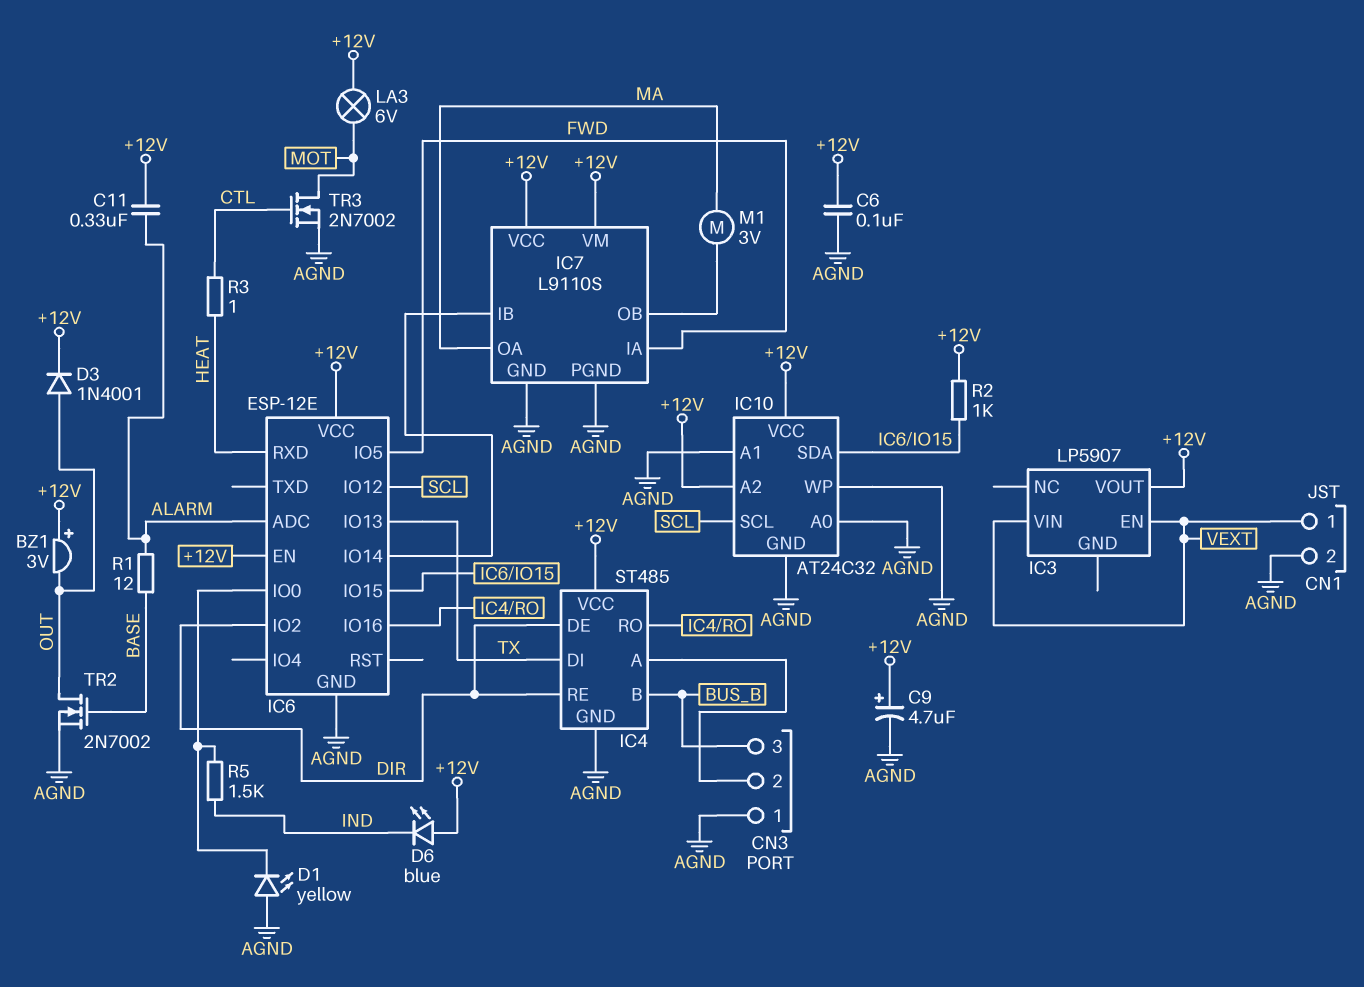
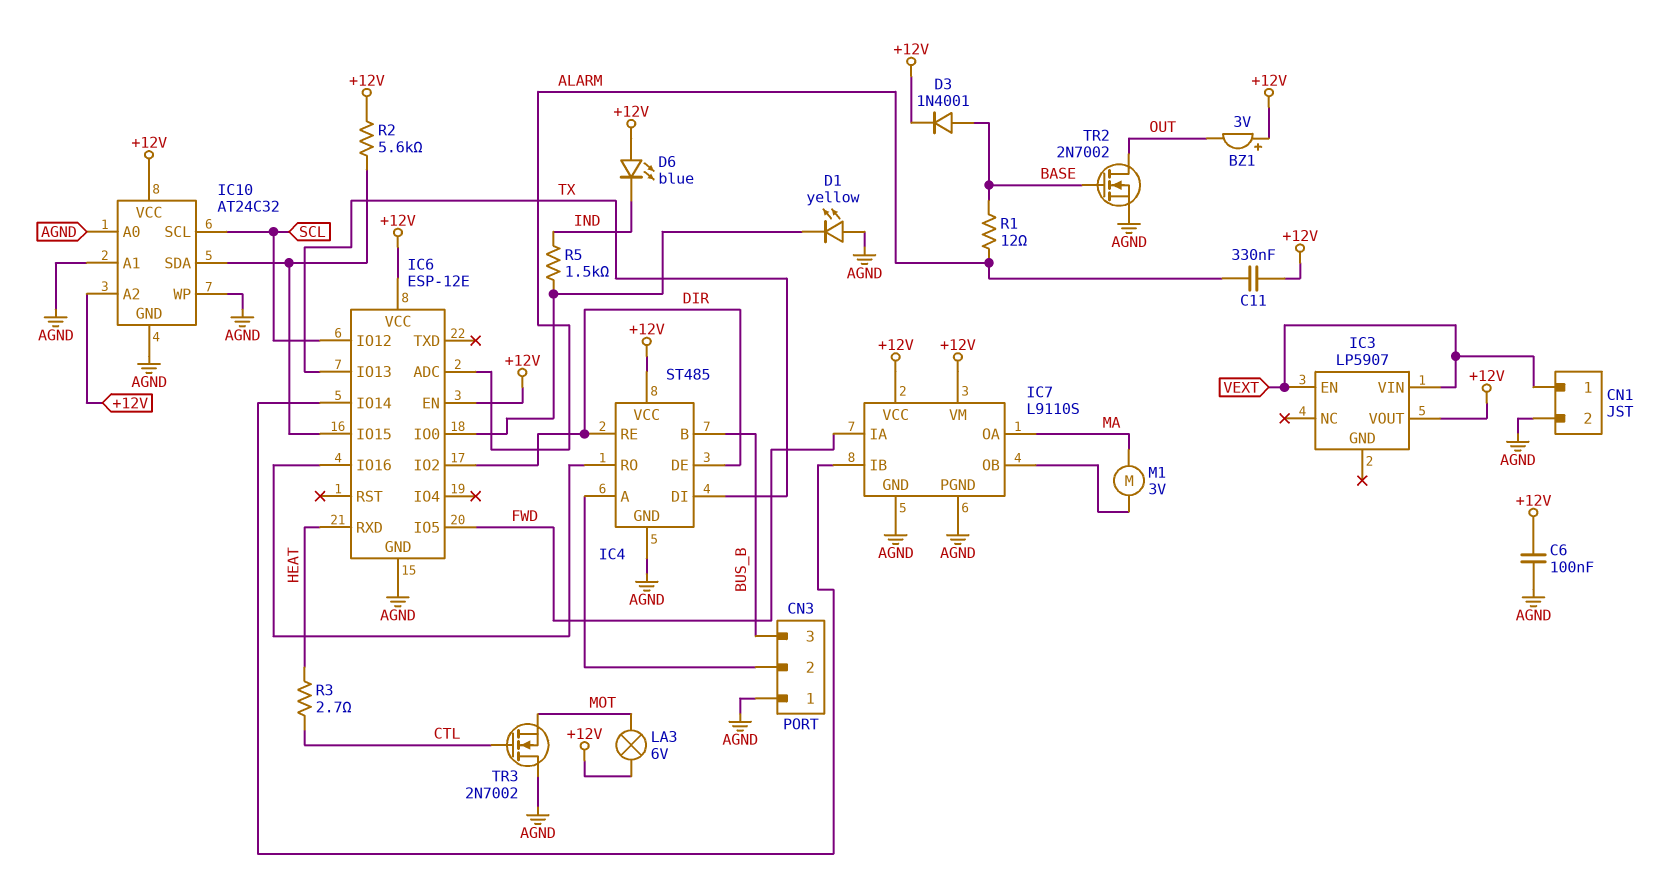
C9: 4.7uF (plus +12V, minus AGND) -> none
D3: diode 1N4001 (A OUT, K +12V) -> diode 1N4001 (A BASE, K +12V)
R2: 1k (+12V, IC6/IO15) -> 5.6k (+12V, IC6/IO15)
R3: 1 (CTL, HEAT) -> 2.7 (CTL, HEAT)
TR3: NMOS 2N7002 (G CTL, D MOT, S AGND) -> NMOS 2N7002 (G CTL, D AGND, S MOT)

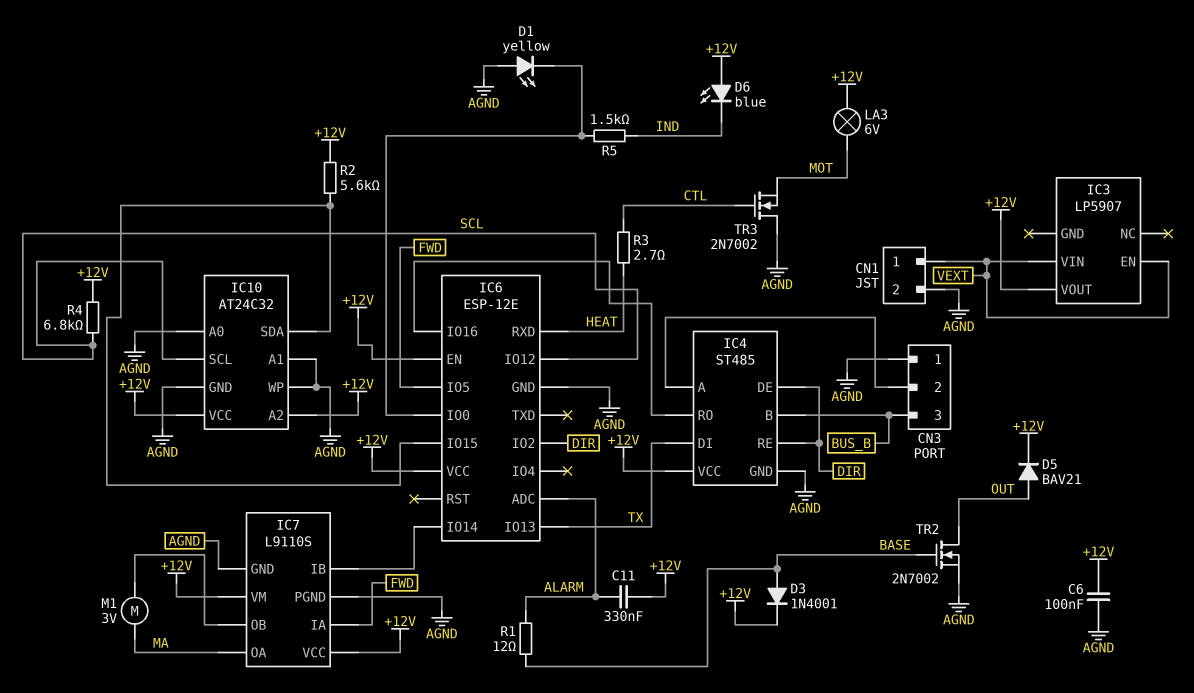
BZ1: buzzer 3V (plus +12V, minus OUT) -> none
D5: none -> diode BAV21 (A OUT, K +12V)
R4: none -> 6.8k (+12V, SCL)

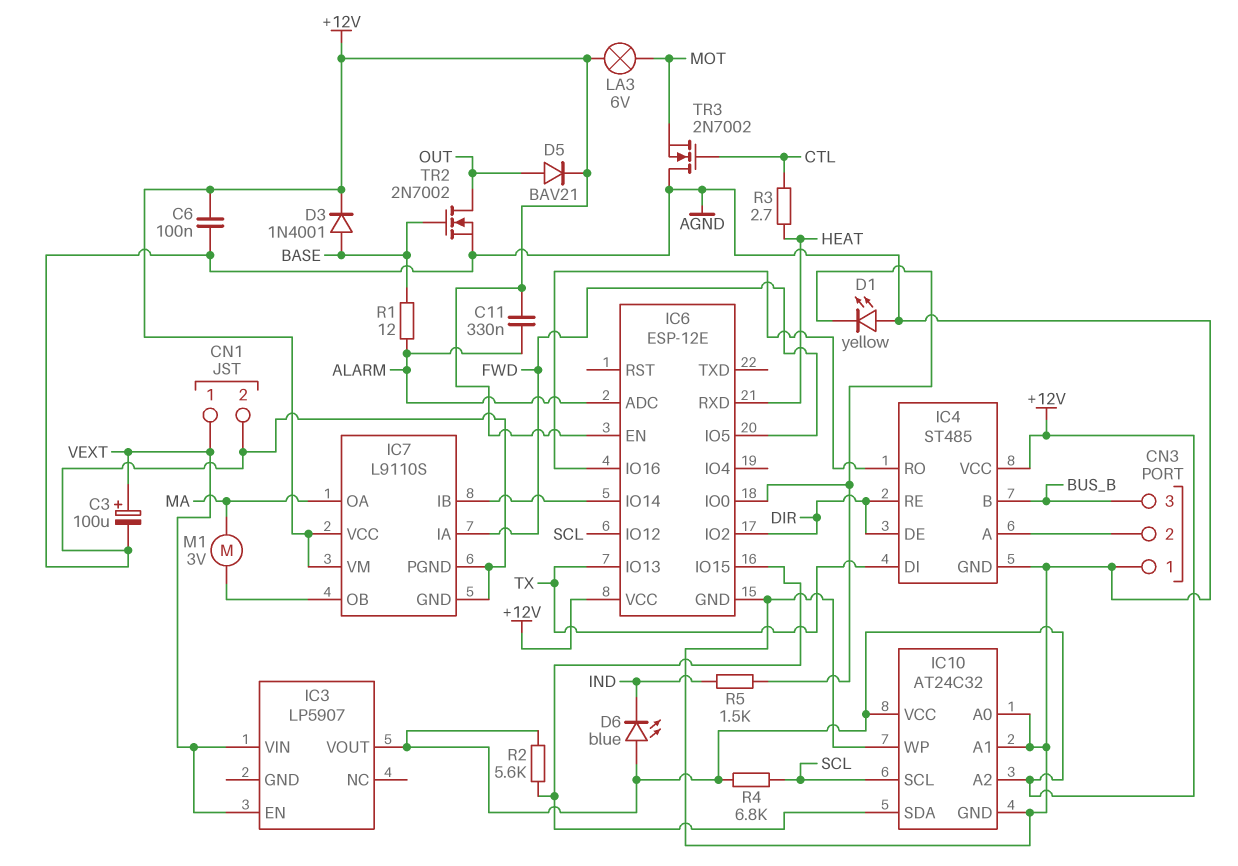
C3: none -> 100uF (plus VEXT, minus AGND)

